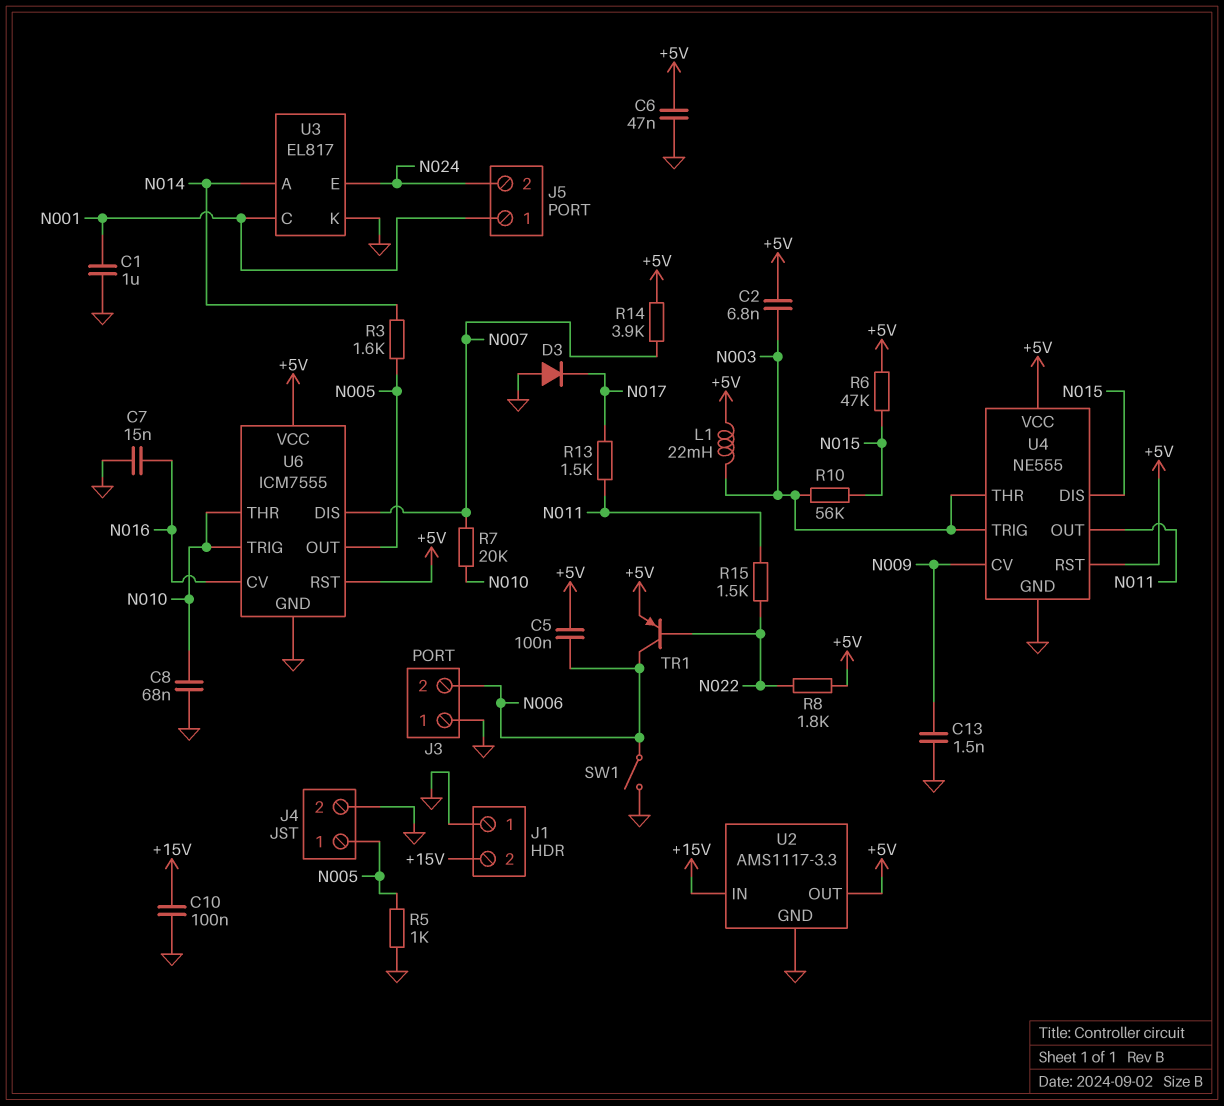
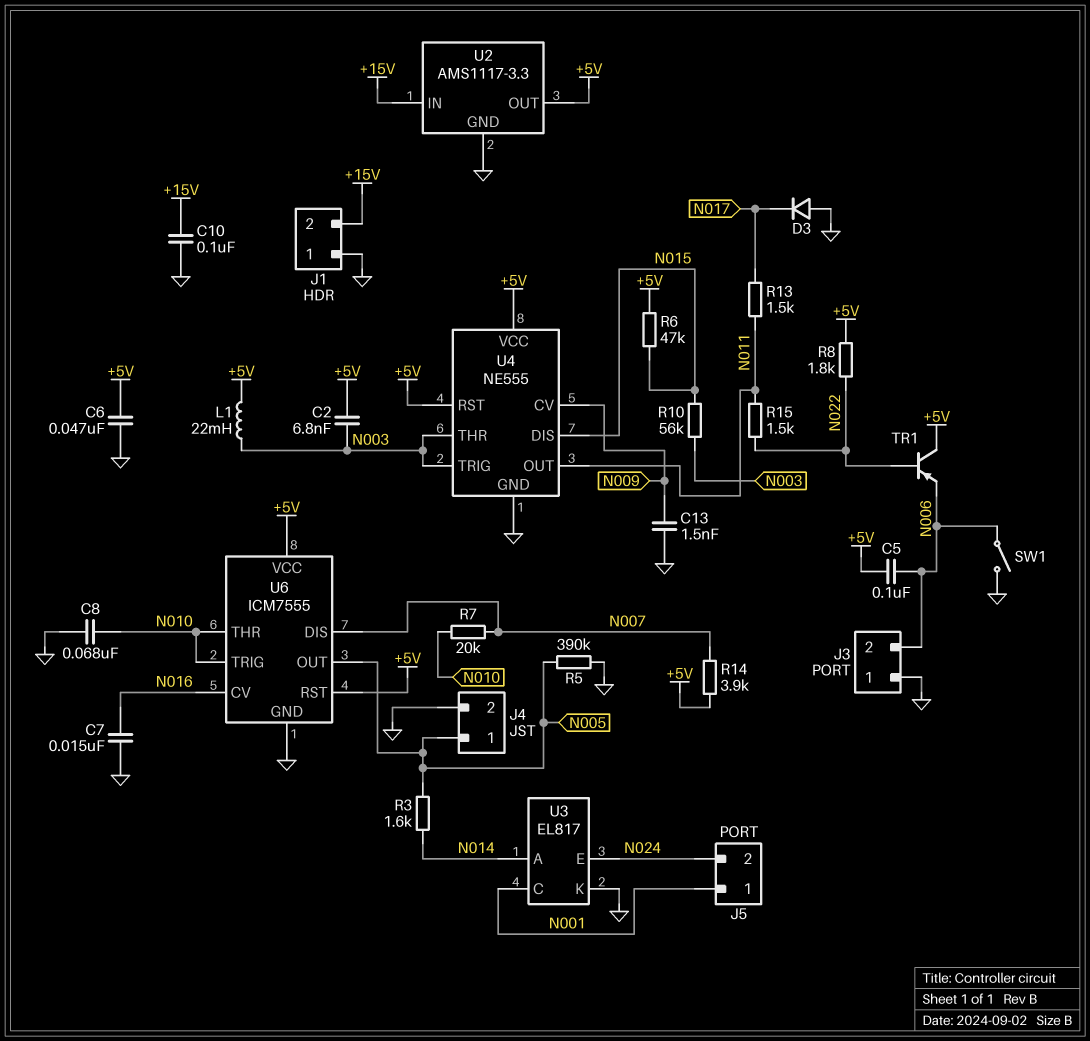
C1: 1uF (GND, N001) -> none
R5: 1k (GND, N005) -> 390k (GND, N005)
TR1: PNP (B N022, C N006, E +5V) -> PNP (B N022, C +5V, E N006)

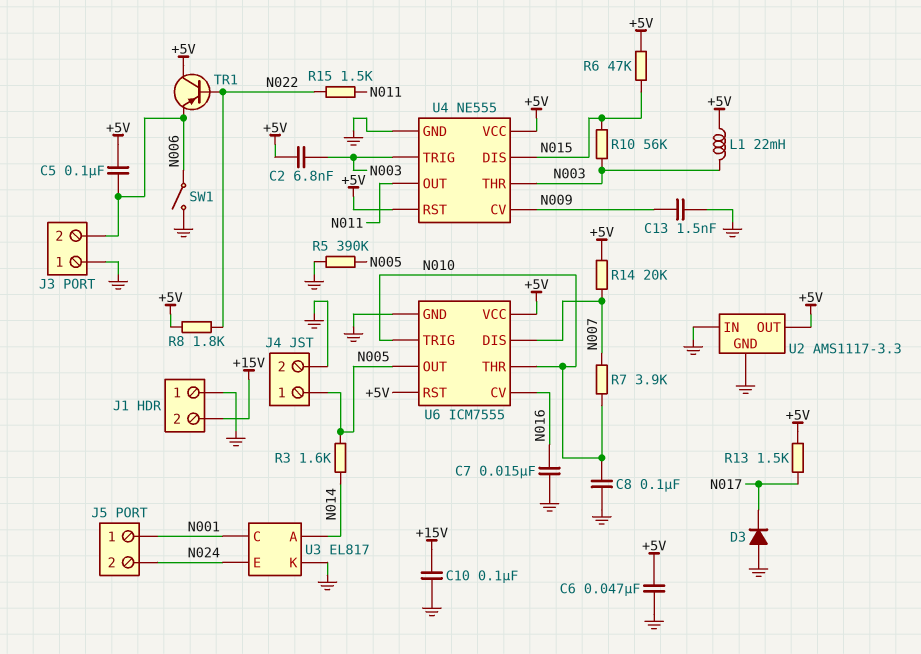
C8: 68nF (GND, N010) -> 100nF (GND, N010)
R7: 20k (N007, N010) -> 3.9k (N007, N010)
R13: 1.5k (N011, N017) -> 1.5k (+5V, N017)
R14: 3.9k (+5V, N007) -> 20k (+5V, N007)
U2 pin IN: +15V -> GND

